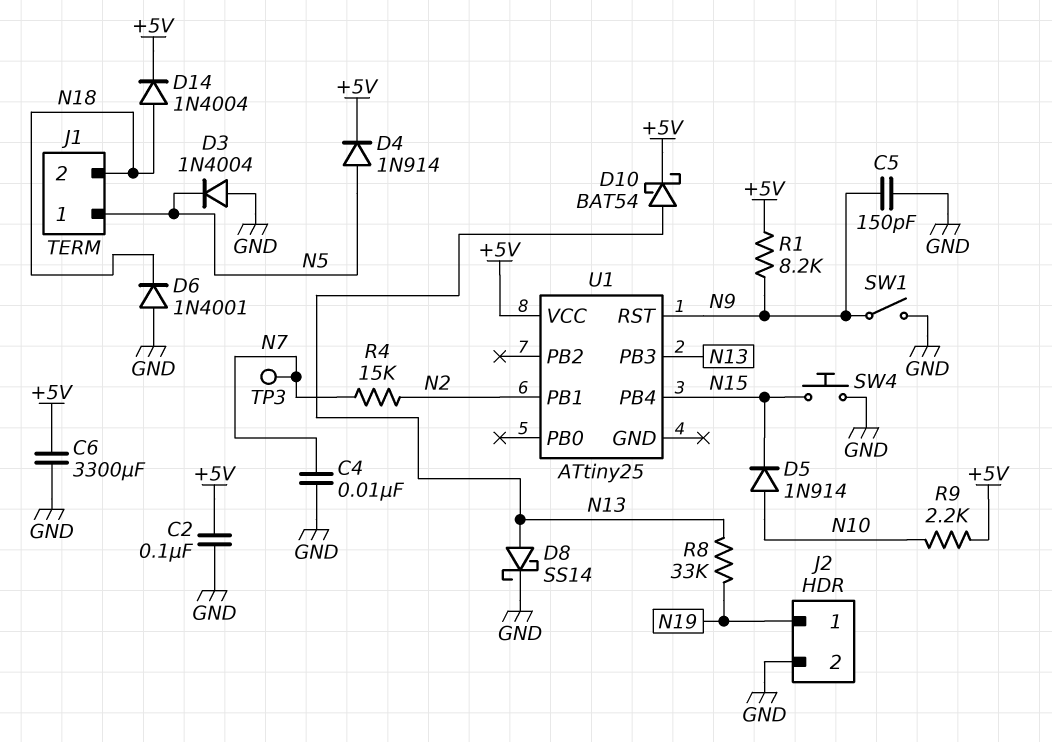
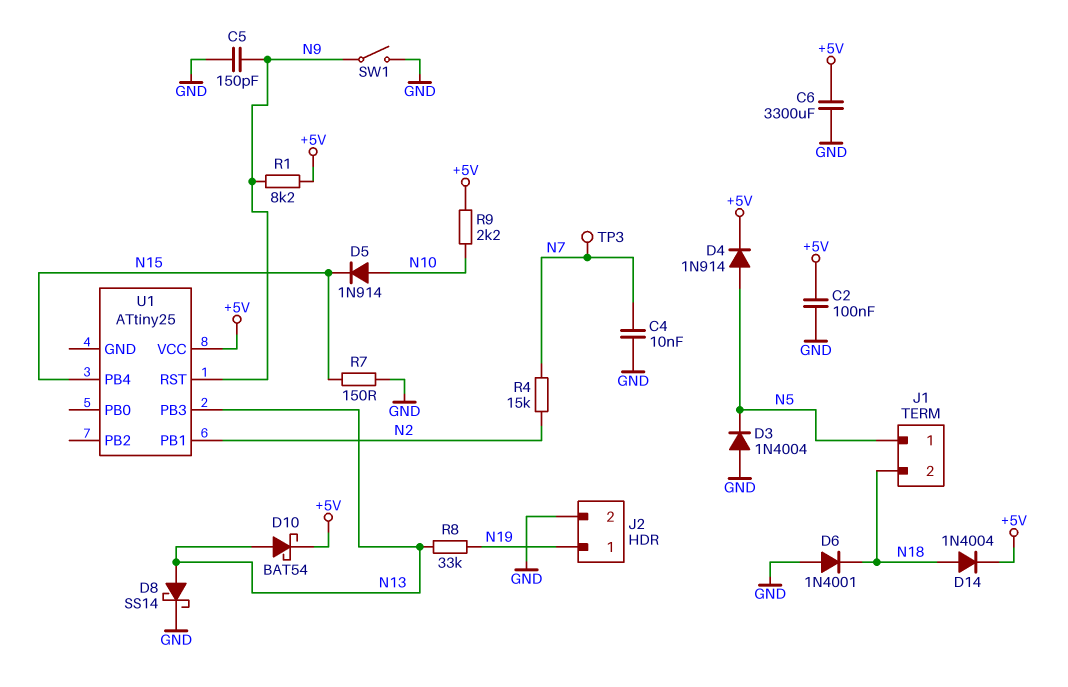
R7: none -> 150 (GND, N15)
SW4: button (GND, N15) -> none

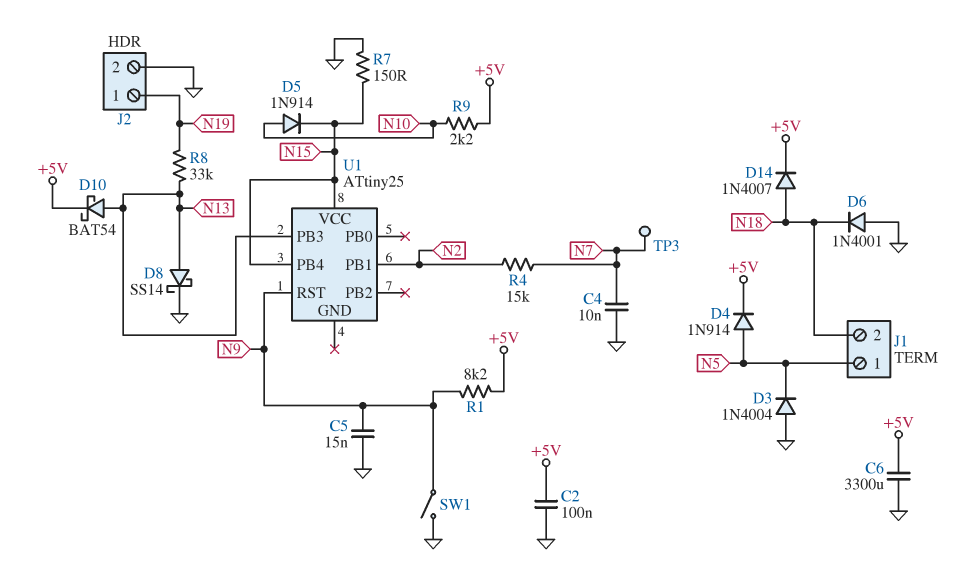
C5: 150pF (GND, N9) -> 15nF (GND, N9)
D14: diode 1N4004 (A N18, K +5V) -> diode 1N4007 (A N18, K +5V)
U1 pin VCC: +5V -> N15

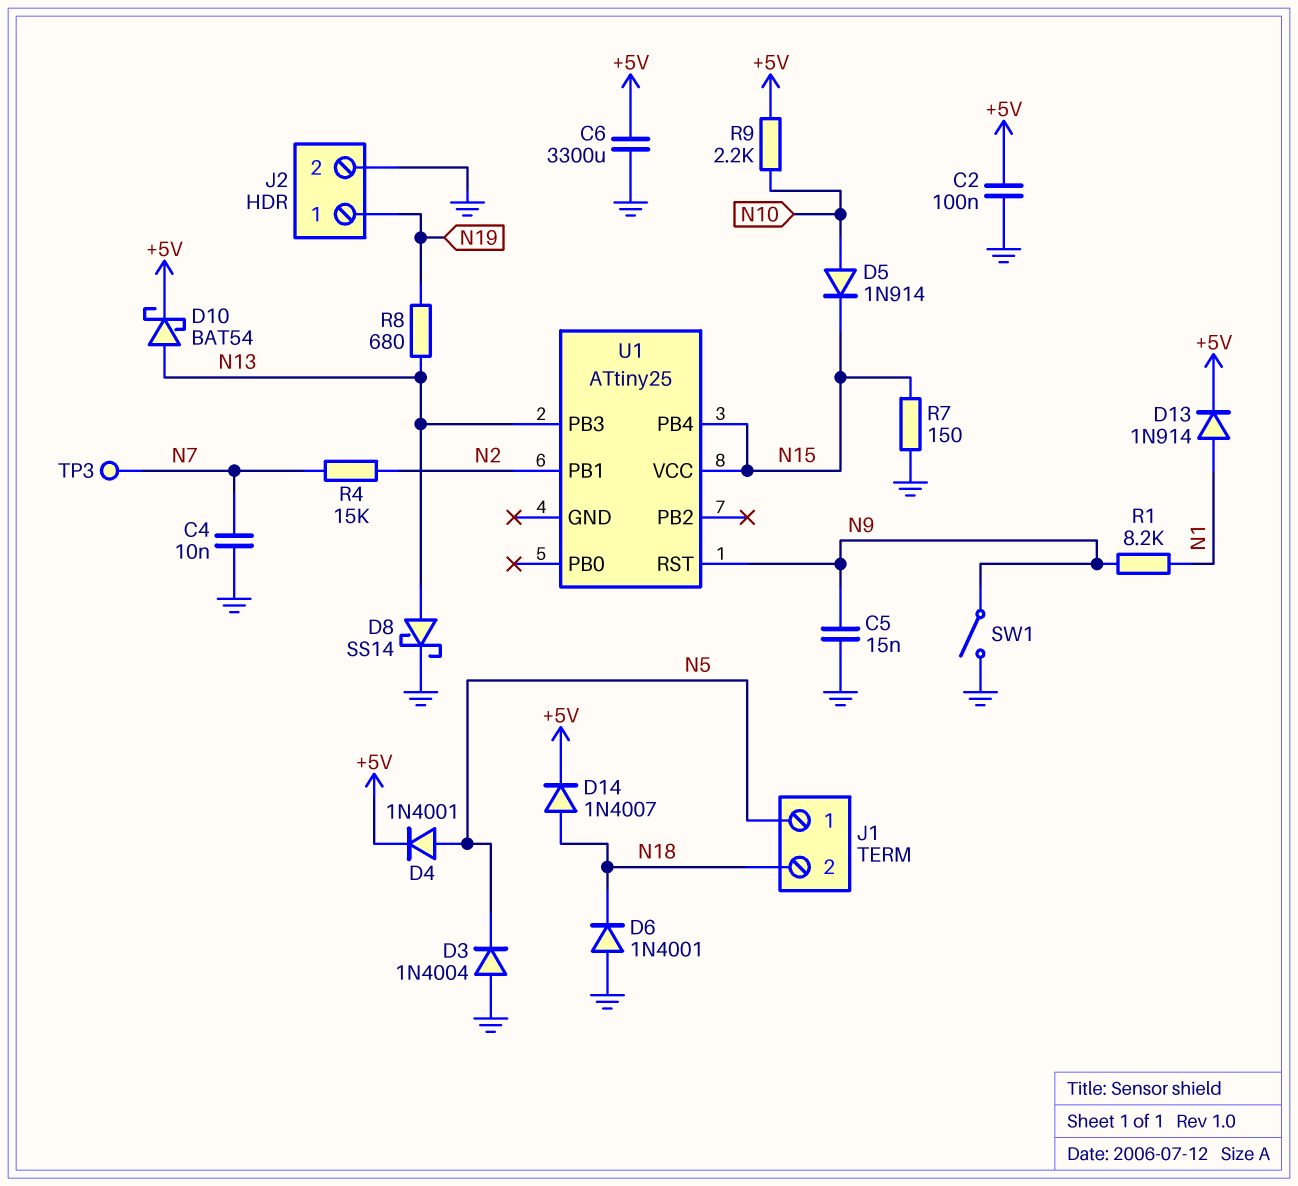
D4: diode 1N914 (A N5, K +5V) -> diode 1N4001 (A N5, K +5V)
D13: none -> diode 1N914 (A N1, K +5V)
R1: 8.2k (+5V, N9) -> 8.2k (N1, N9)
R8: 33k (N13, N19) -> 680 (N13, N19)

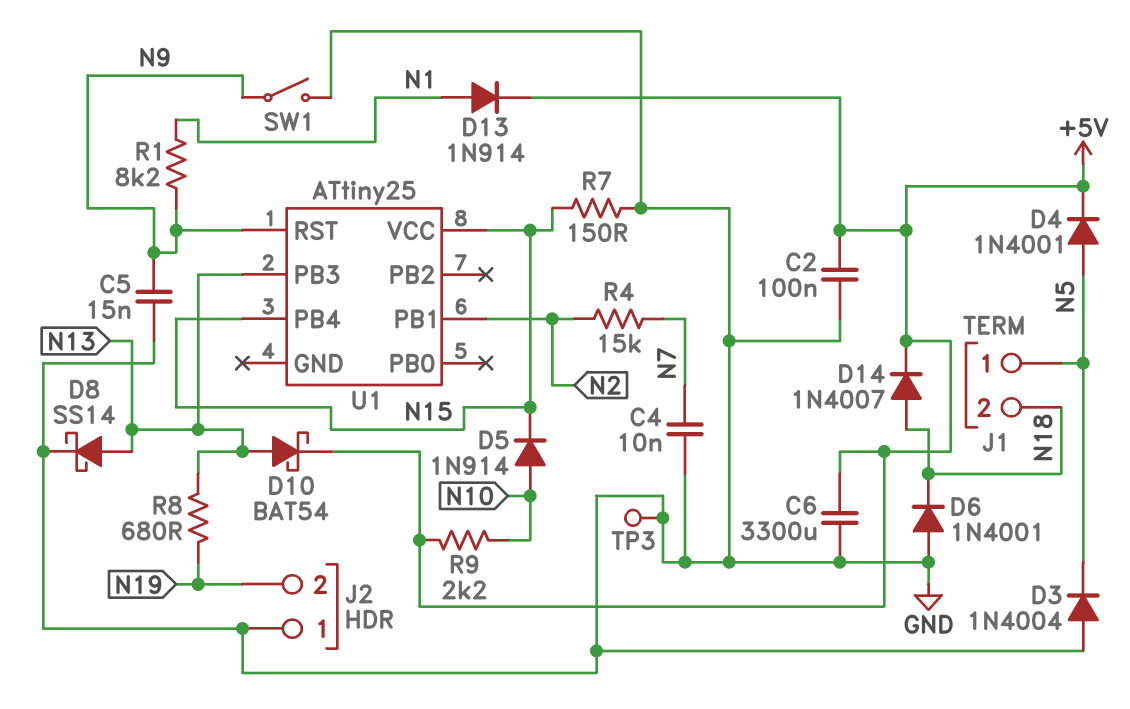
J2 pin 1: N19 -> GND
J2 pin 2: GND -> N19
TP3: test point (N7) -> test point (GND)

